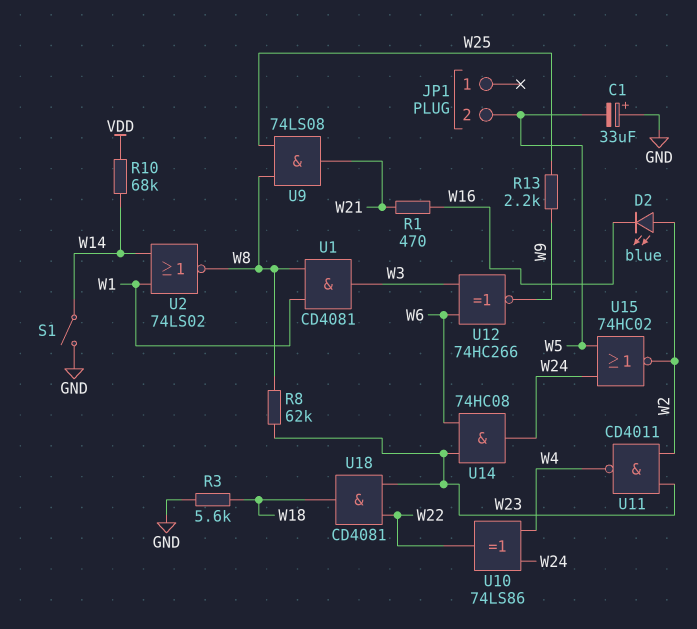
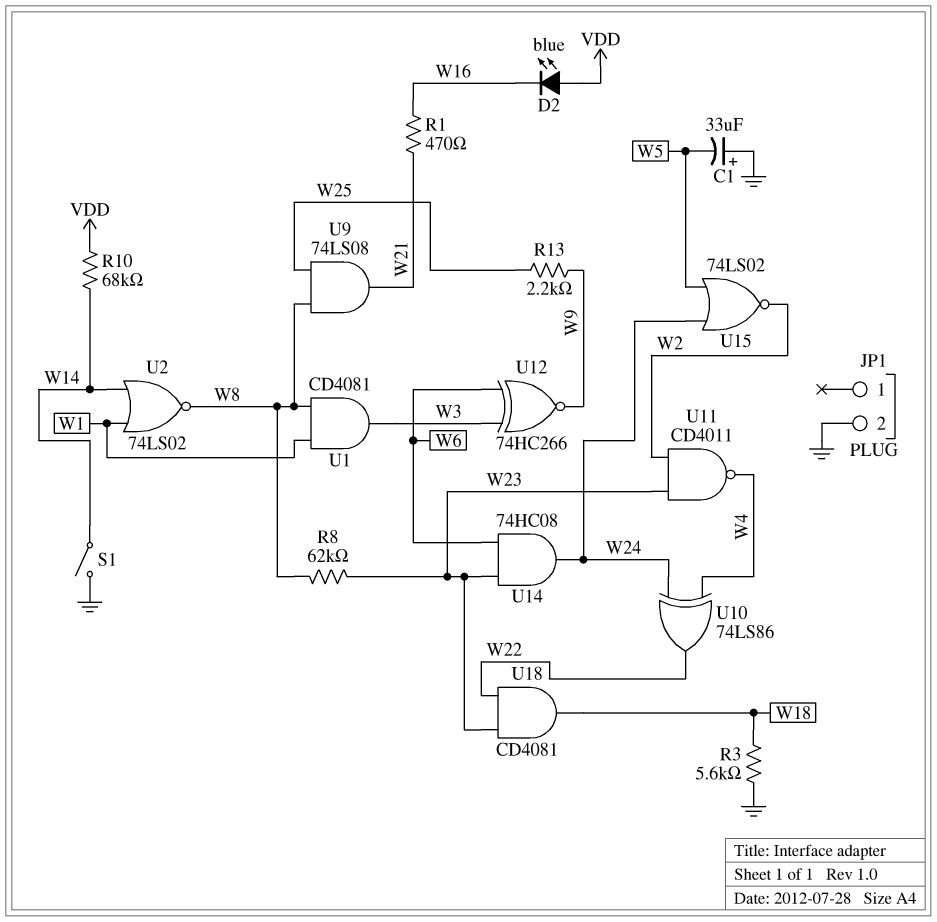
D2: LED blue (A W2, K W16) -> LED blue (A VDD, K W16)
JP1 pin 2: W5 -> GND
U15: NOR 74HC02 (in W5, in W24, out W2) -> NOR 74LS02 (in W5, in W24, out W2)

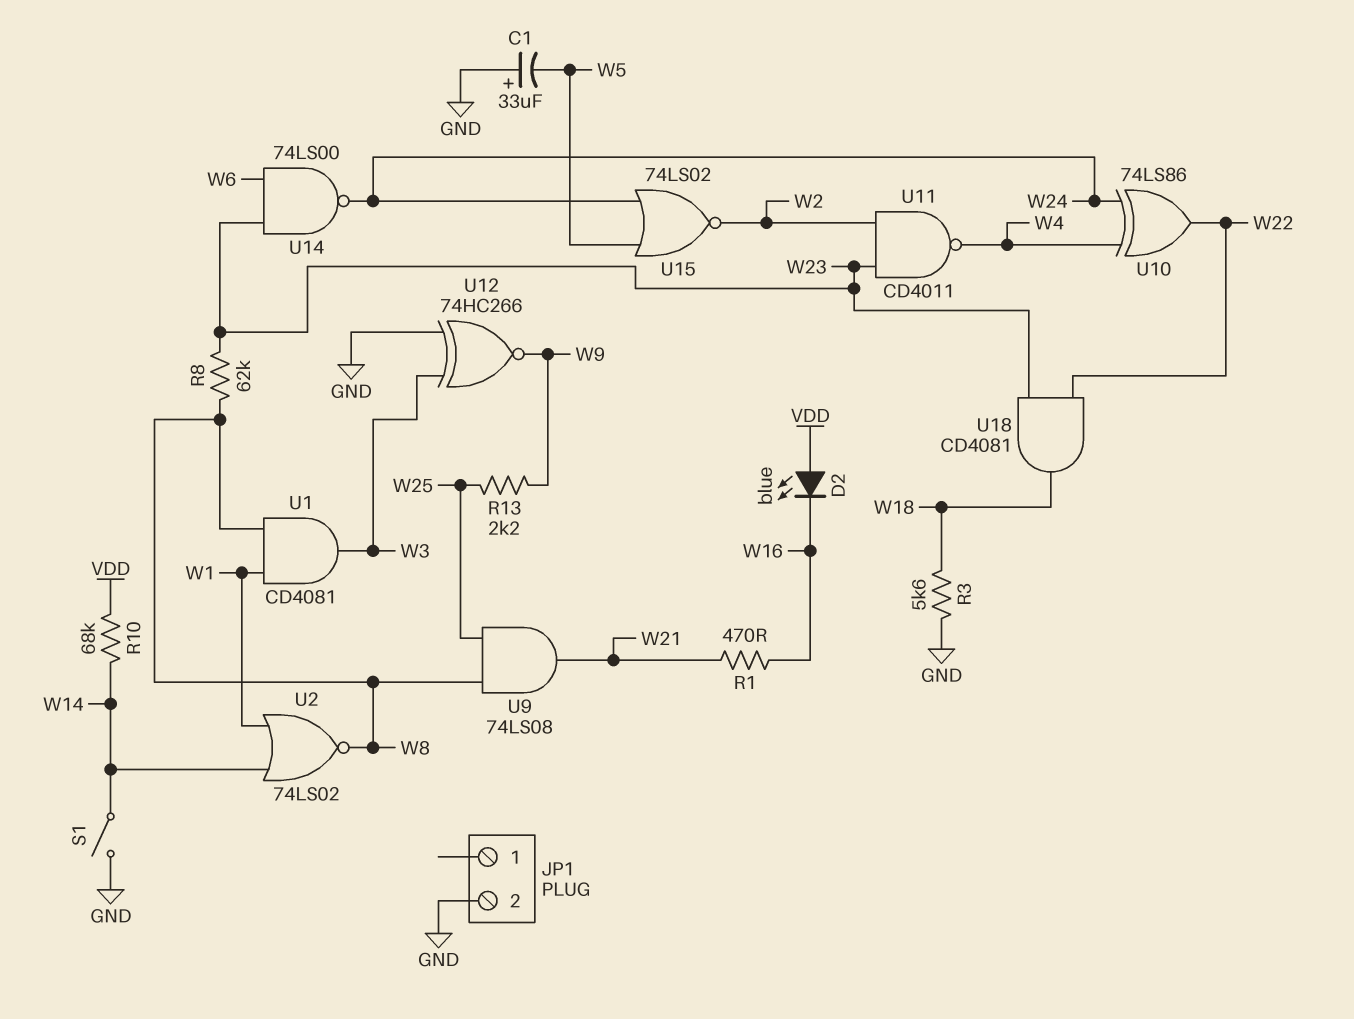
U12: XNOR 74HC266 (in W3, in W6, out W9) -> XNOR 74HC266 (in GND, in W3, out W9)
U14: AND 74HC08 (in W6, in W23, out W24) -> NAND 74LS00 (in W6, in W23, out W24)

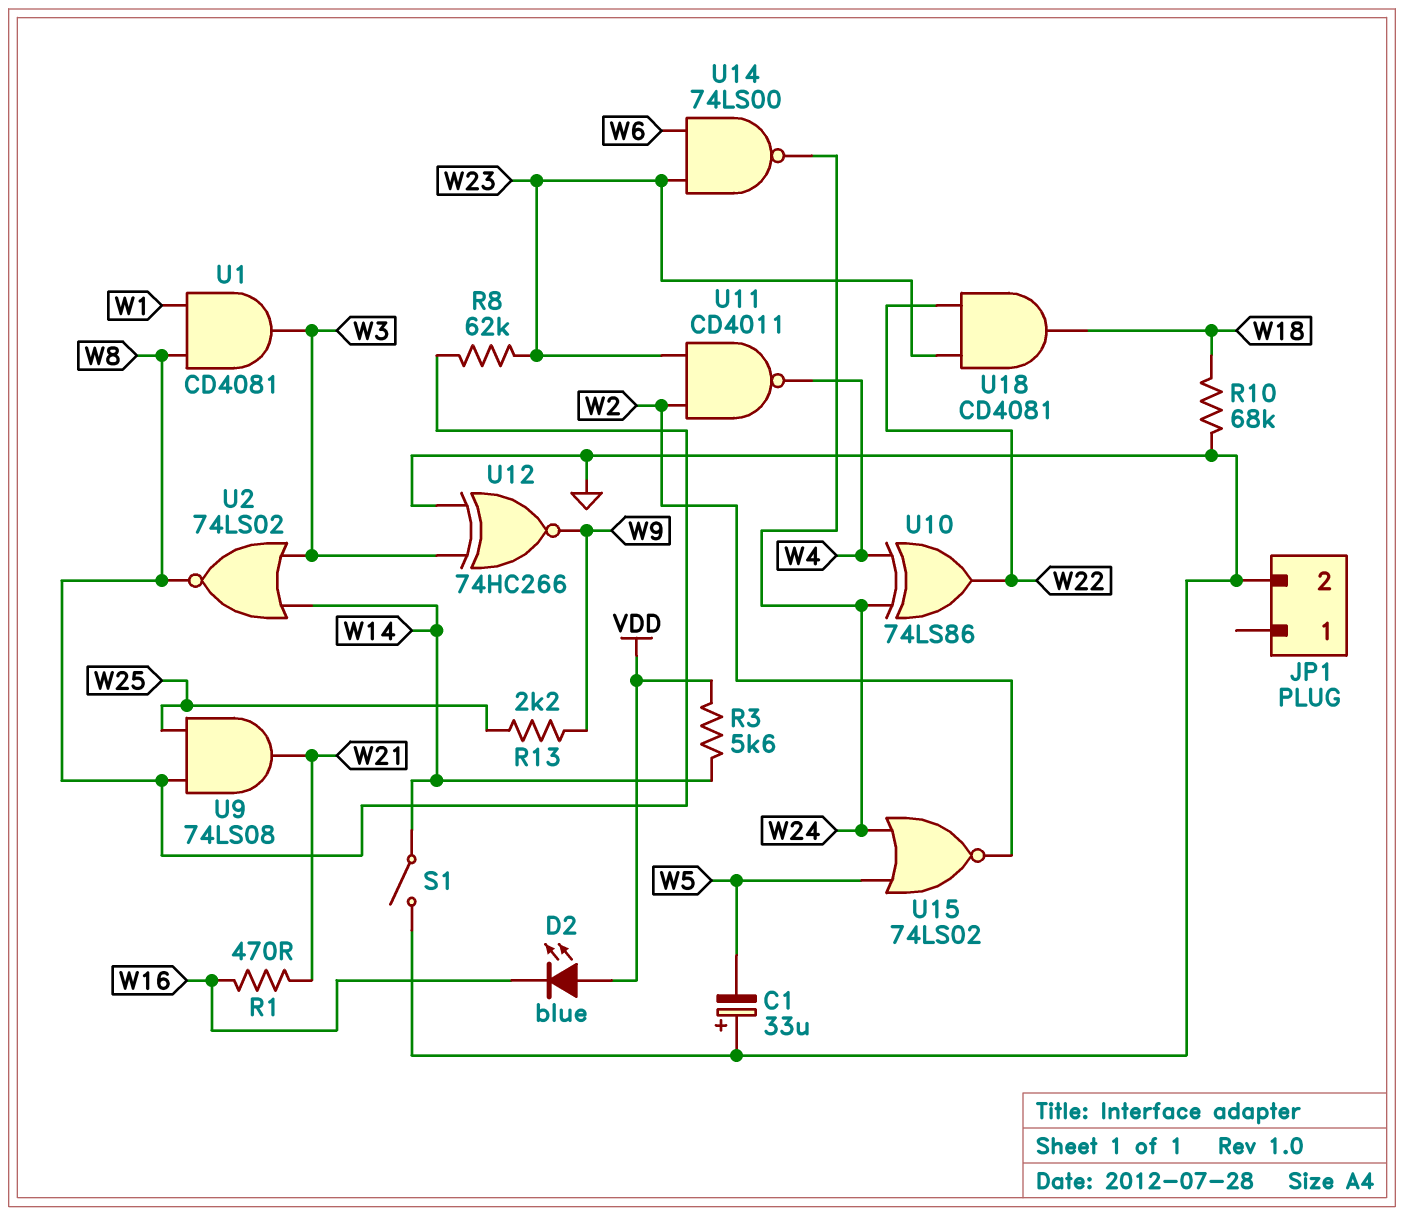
R3: 5.6k (GND, W18) -> 5.6k (VDD, W14)
R10: 68k (VDD, W14) -> 68k (GND, W18)
U2: NOR 74LS02 (in W1, in W14, out W8) -> NOR 74LS02 (in W3, in W14, out W8)

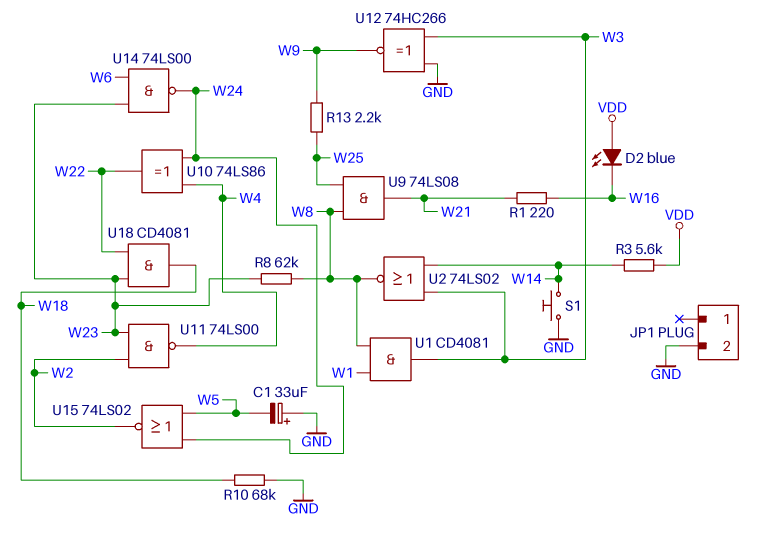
R1: 470 (W16, W21) -> 220 (W16, W21)
S1: switch (GND, W14) -> button (GND, W14)
U11: NAND CD4011 (in W2, in W23, out W4) -> NAND 74LS00 (in W2, in W23, out W4)

